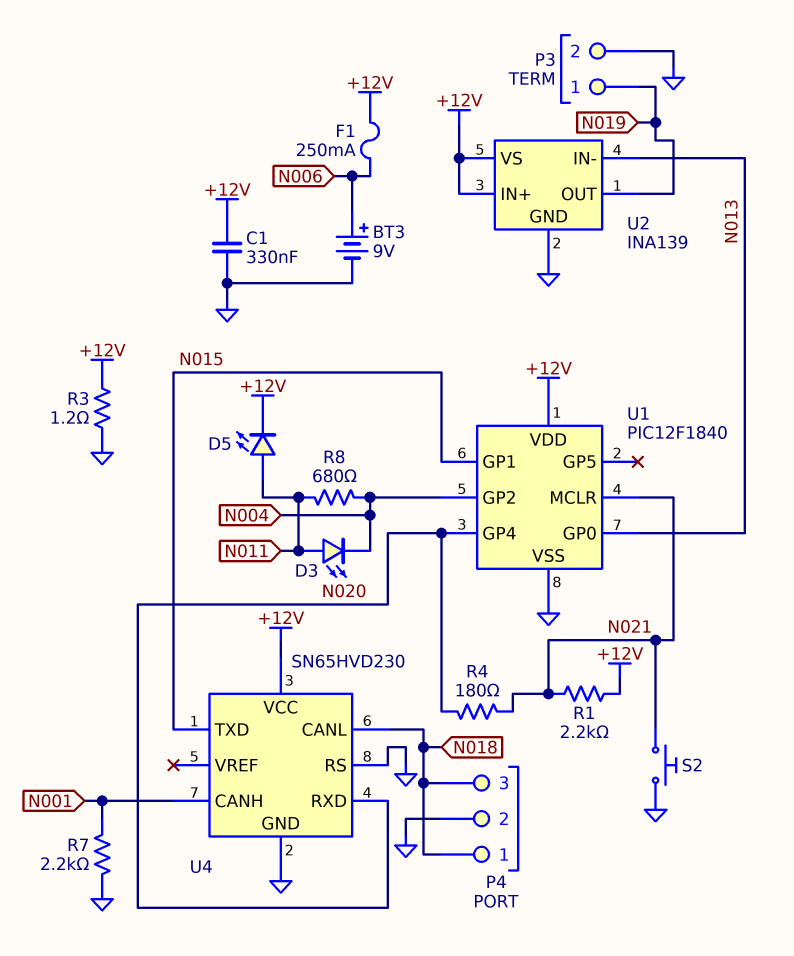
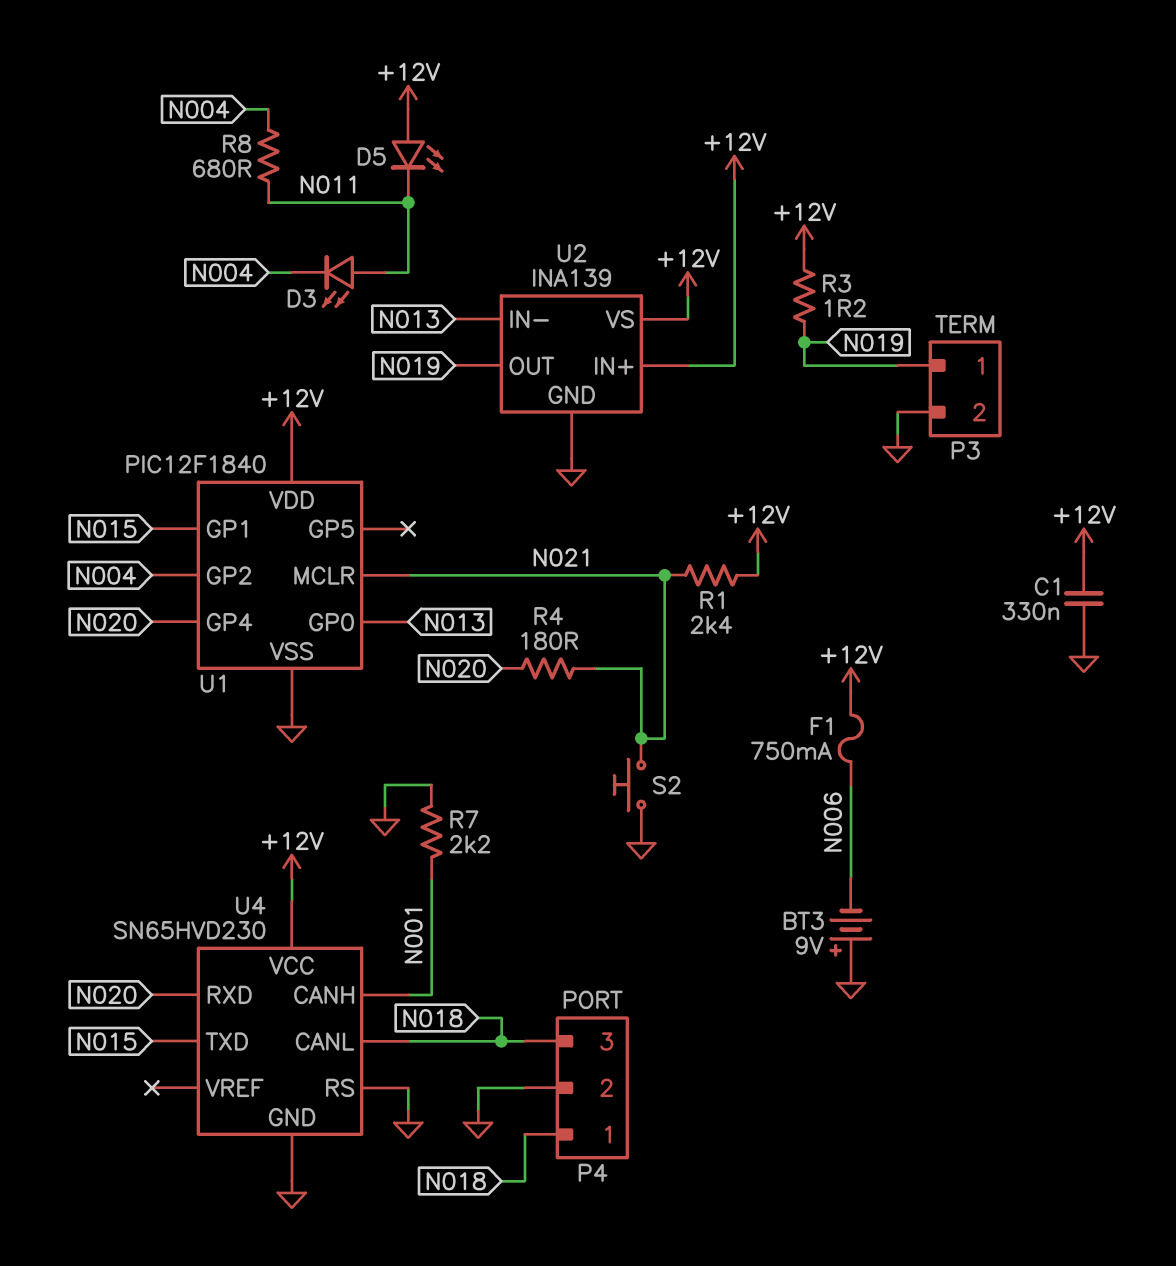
BT3: 9V (plus N006, minus GND) -> 9V (plus GND, minus N006)
D5: LED (A N011, K +12V) -> LED (A +12V, K N011)
F1: 250mA (+12V, N006) -> 750mA (+12V, N006)
R1: 2.2k (+12V, N021) -> 2.4k (+12V, N021)
R3: 1.2 (+12V, GND) -> 1.2 (+12V, N019)

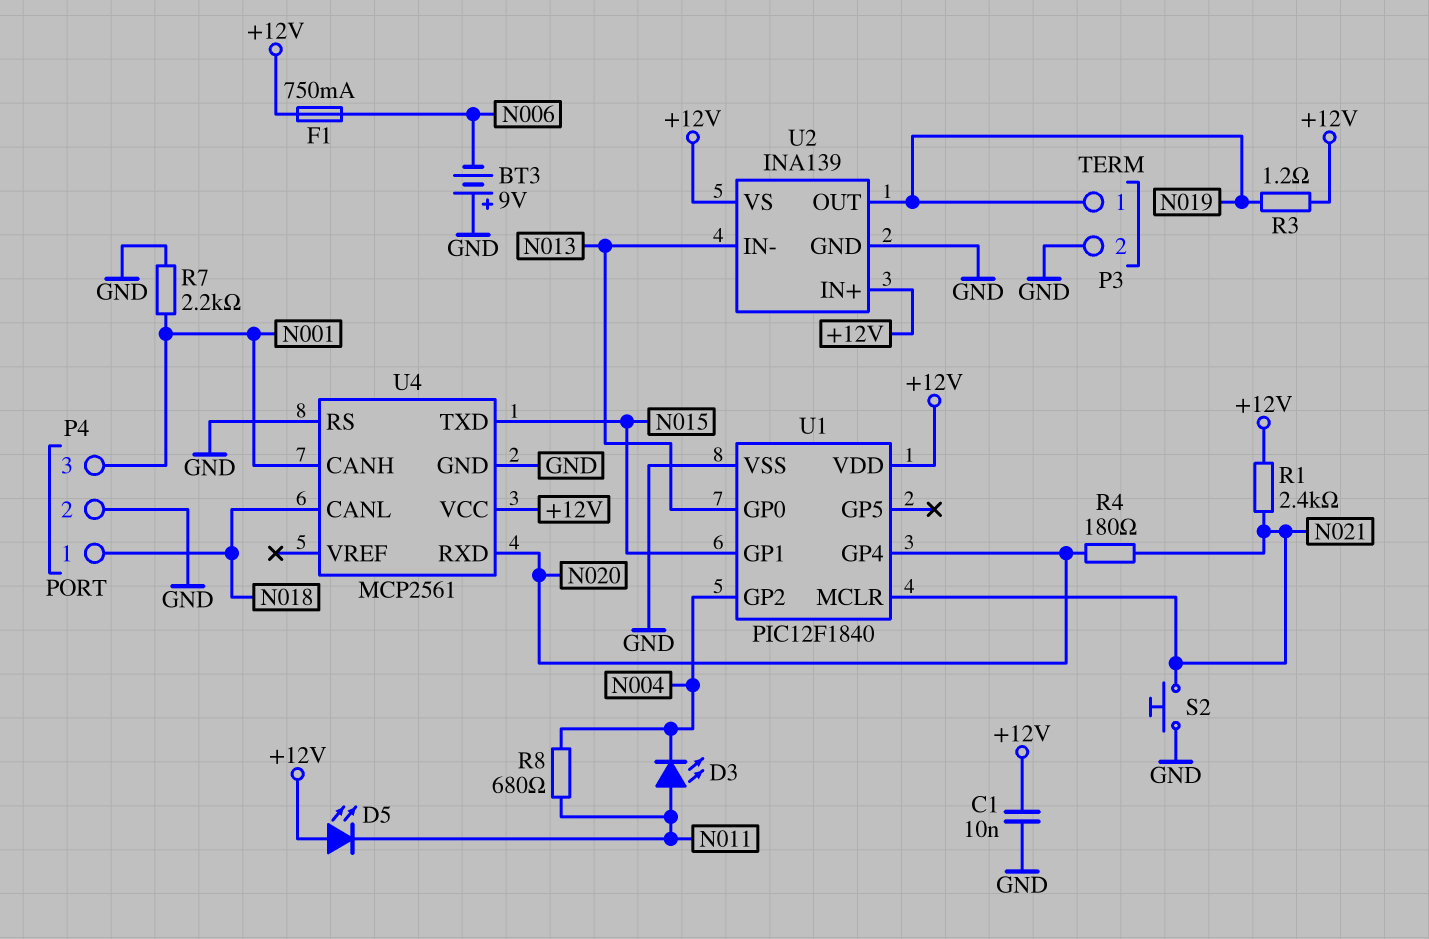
C1: 330nF (+12V, GND) -> 10nF (+12V, GND)
P4 pin 3: N018 -> N001
U4: SN65HVD230 -> MCP2561

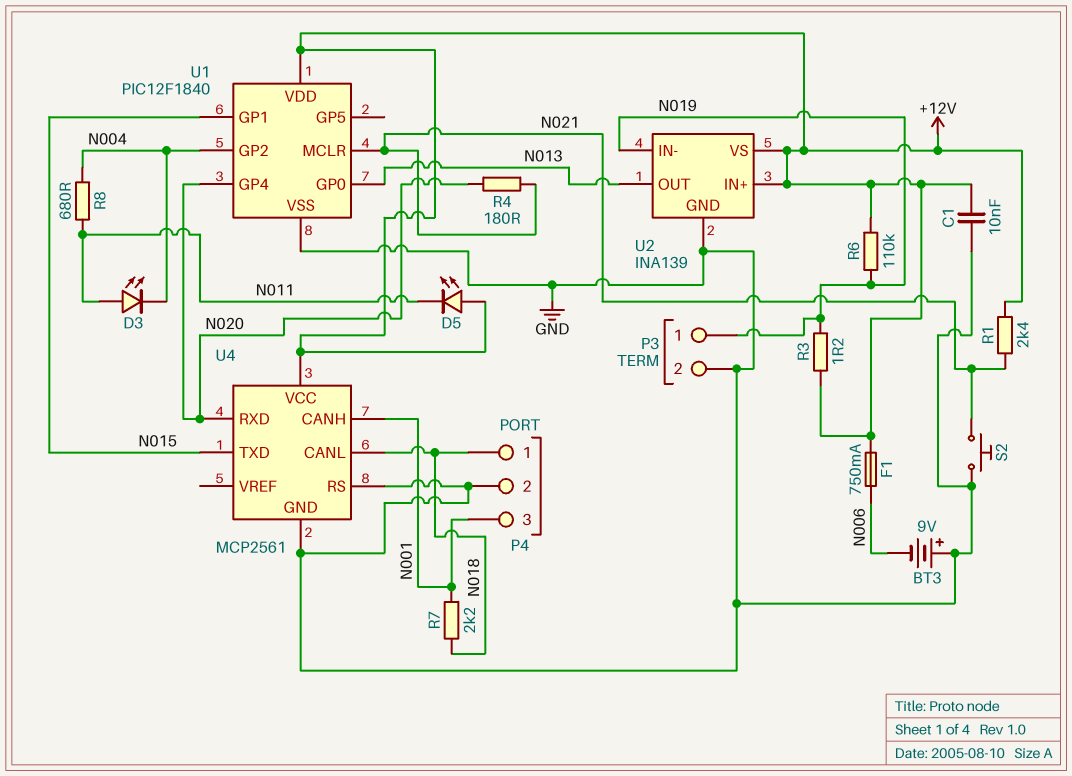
R6: none -> 110k (+12V, N019)
R7: 2.2k (GND, N001) -> 2.2k (N001, N018)
U2 pin IN-: N013 -> N019
U2 pin OUT: N019 -> N013

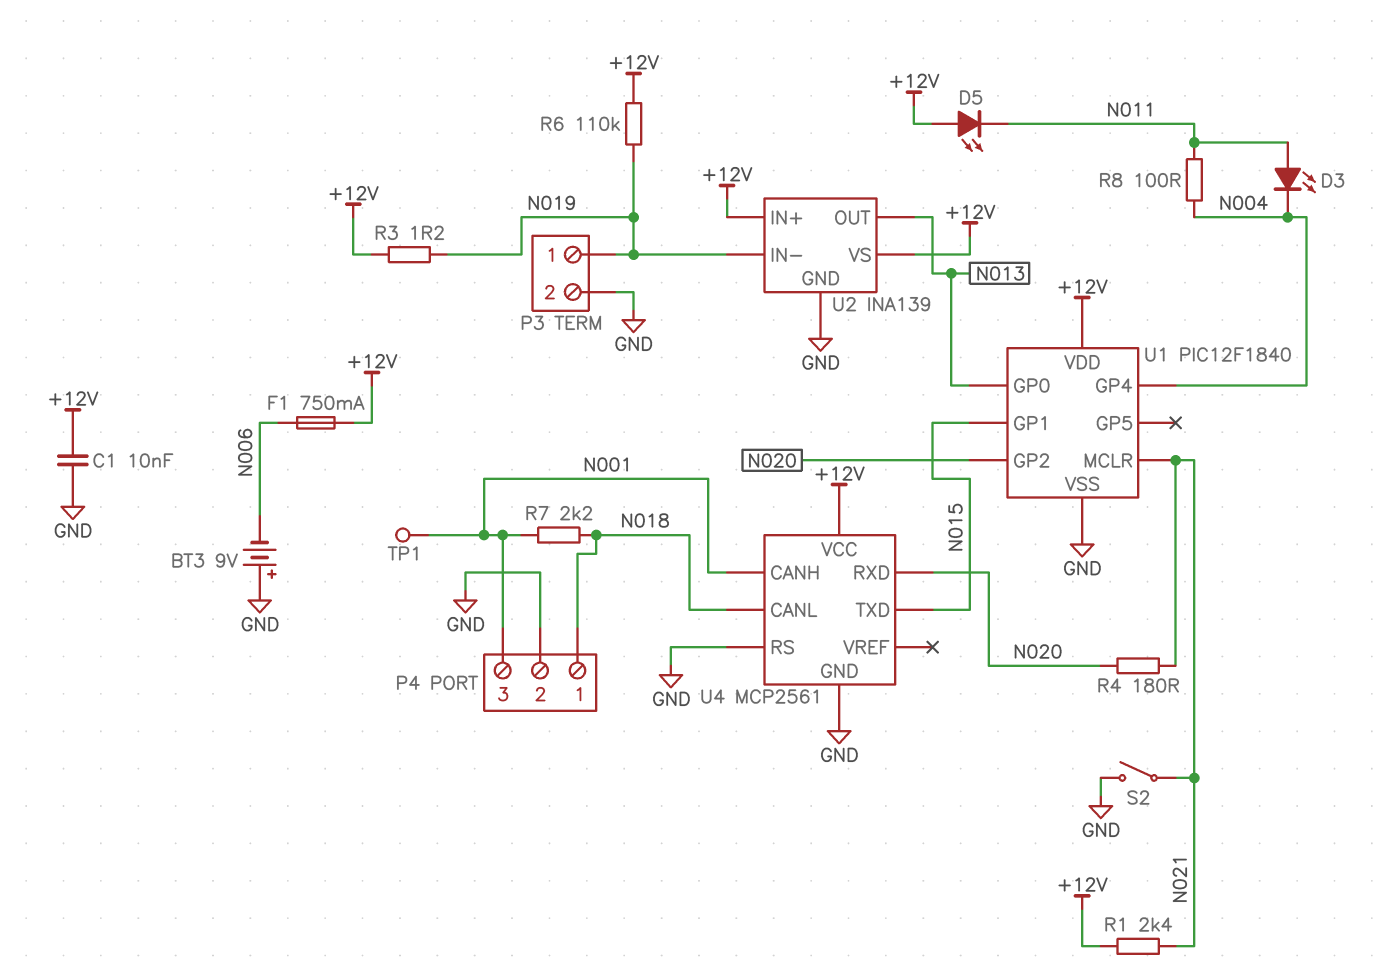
R8: 680 (N004, N011) -> 100 (N004, N011)
S2: button (GND, N021) -> switch (GND, N021)
TP1: none -> test point (N001)
U1 pin GP2: N004 -> N020
U1 pin GP4: N020 -> N004

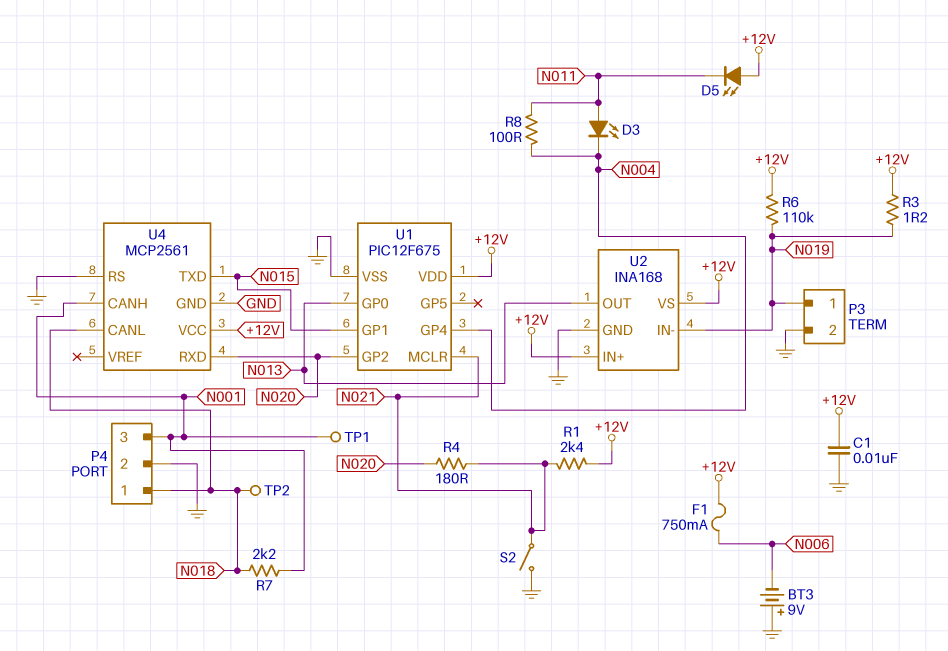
TP2: none -> test point (N018)
U1: PIC12F1840 -> PIC12F675
U2: INA139 -> INA168

